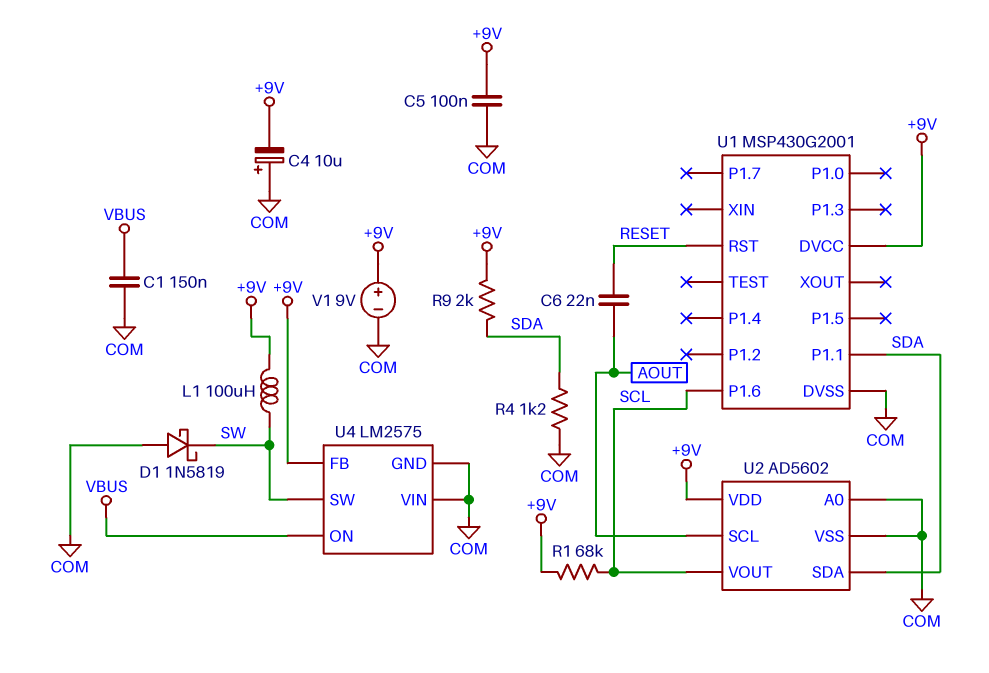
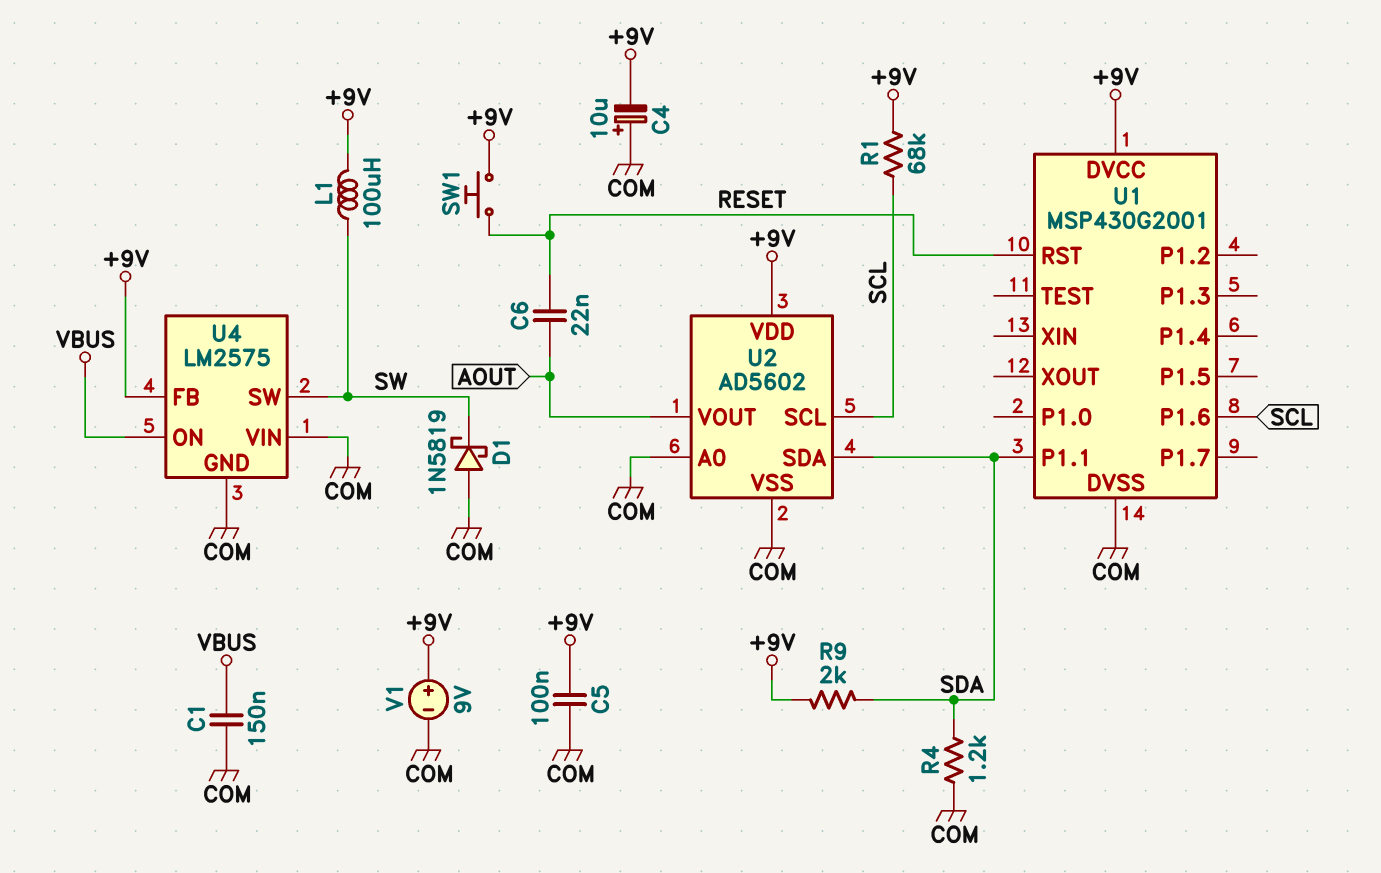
SW1: none -> button (+9V, RESET)
U2 pin SCL: AOUT -> SCL
U2 pin VOUT: SCL -> AOUT

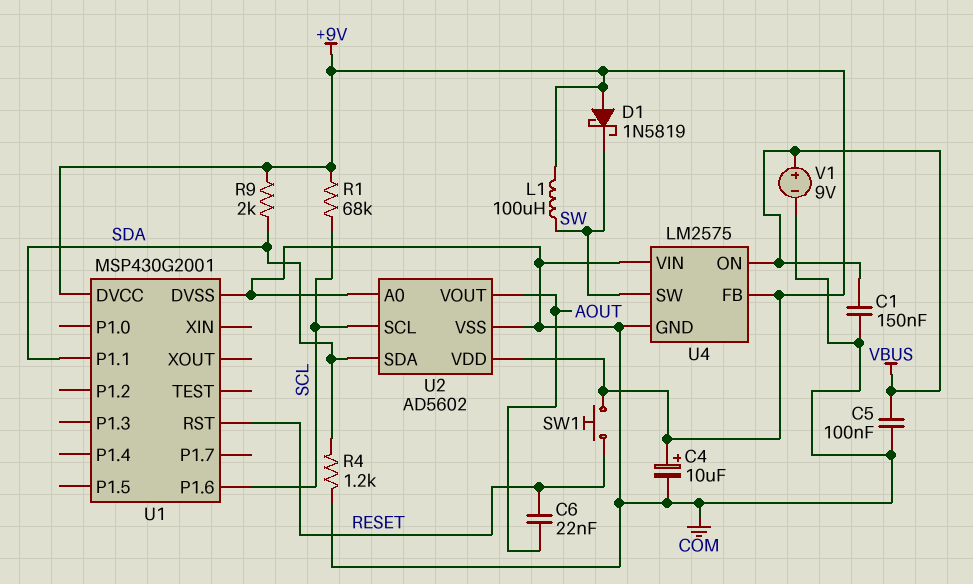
C4: 10uF (plus COM, minus +9V) -> 10uF (plus +9V, minus COM)
C5: 100nF (+9V, COM) -> 100nF (COM, VBUS)
D1: schottky 1N5819 (A COM, K SW) -> schottky 1N5819 (A +9V, K SW)
V1: 9V (plus +9V, minus COM) -> 9V (plus VBUS, minus COM)

